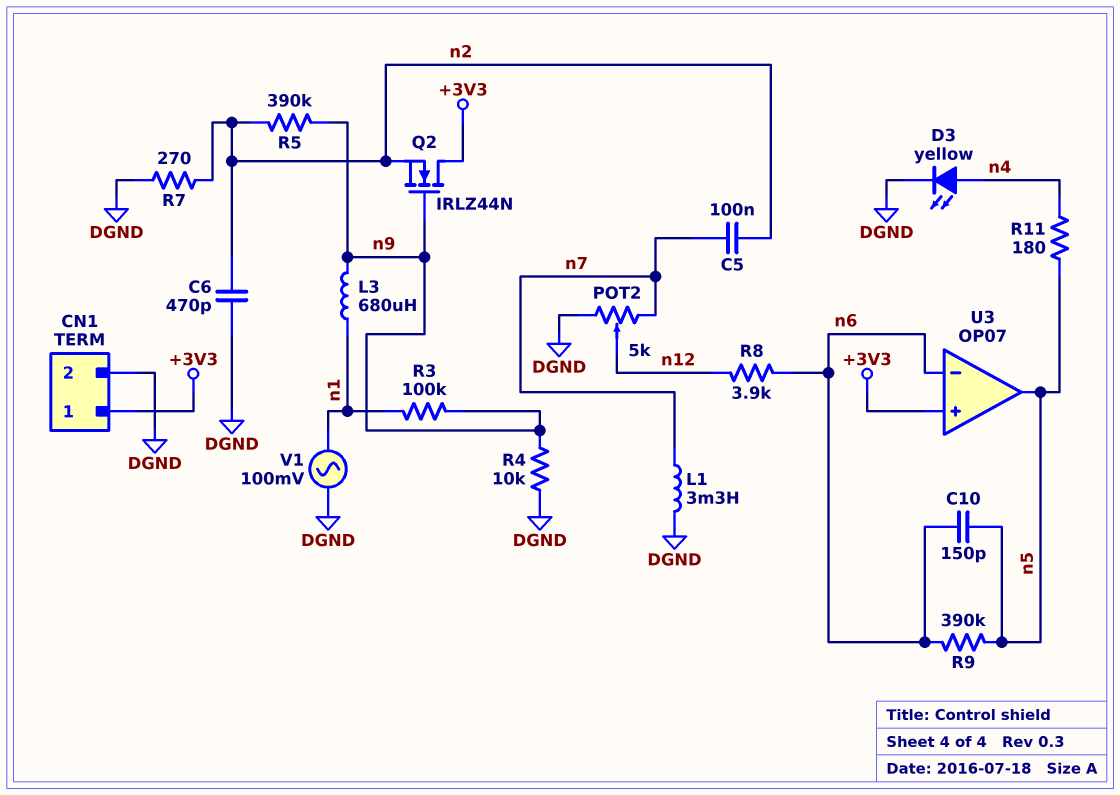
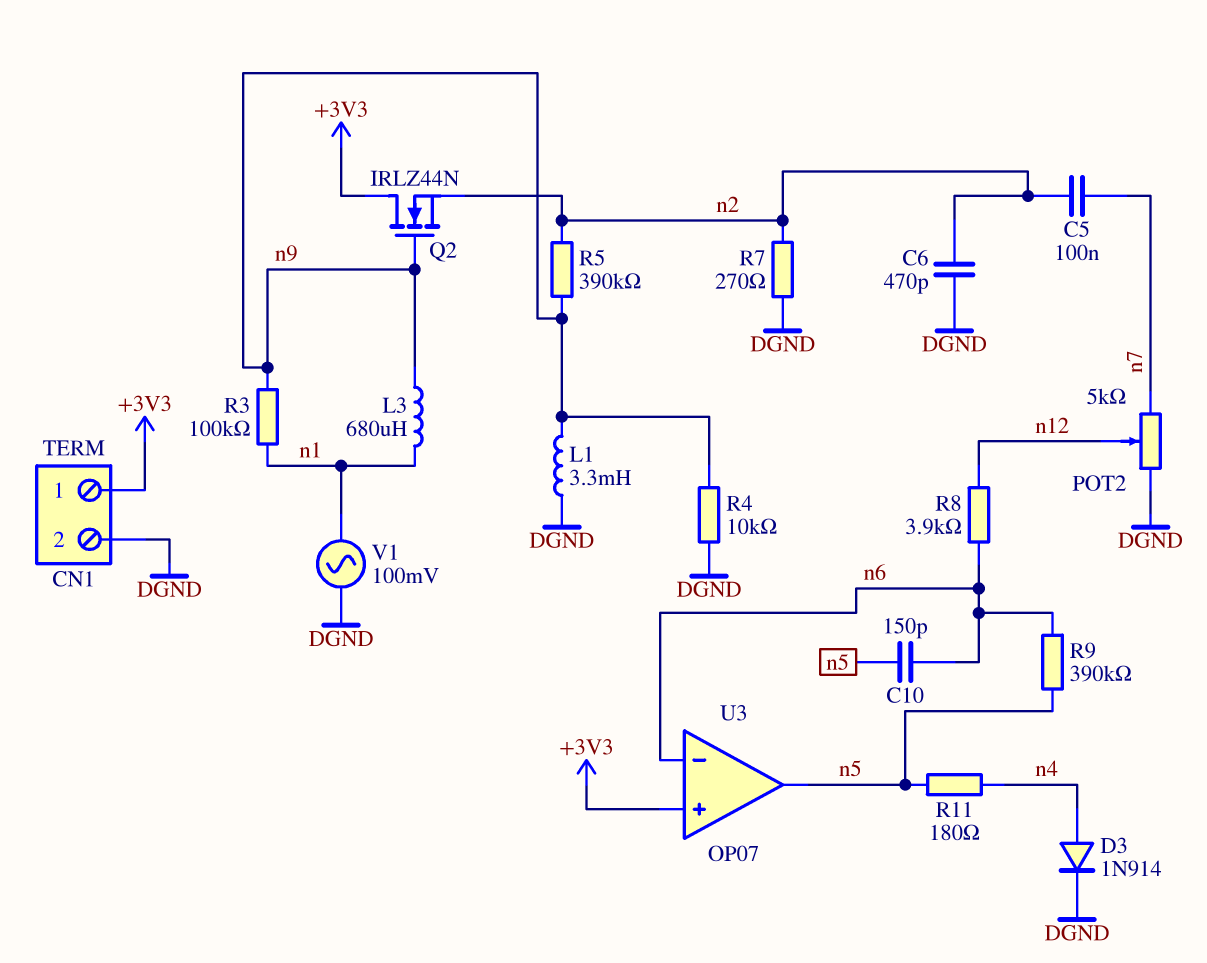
D3: LED yellow (A n4, K DGND) -> diode 1N914 (A n4, K DGND)
L1: 3.3mH (DGND, n7) -> 3.3mH (DGND, n9)

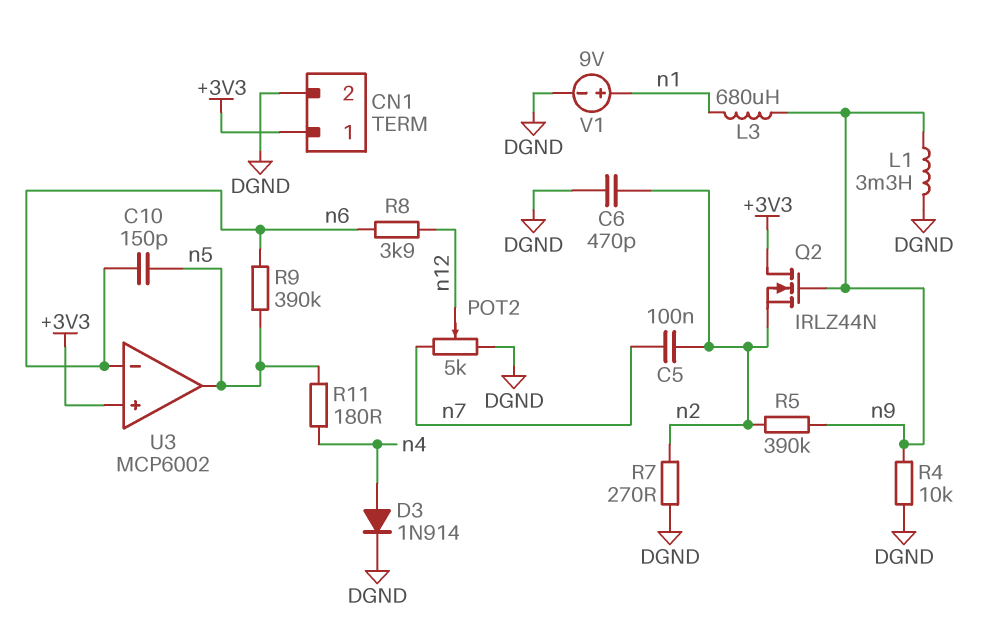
R3: 100k (n1, n9) -> none
U3: OP07 -> MCP6002
V1: AC 100mV (DGND, n1) -> 9V (plus n1, minus DGND)

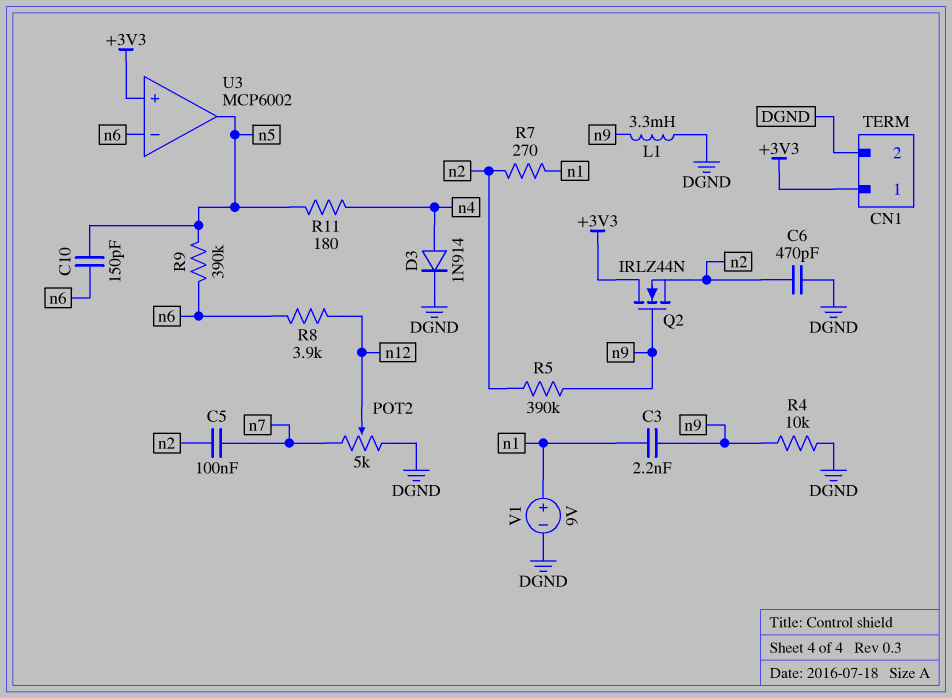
C3: none -> 2.2nF (n1, n9)
L3: 680uH (n1, n9) -> none
R7: 270 (DGND, n2) -> 270 (n1, n2)

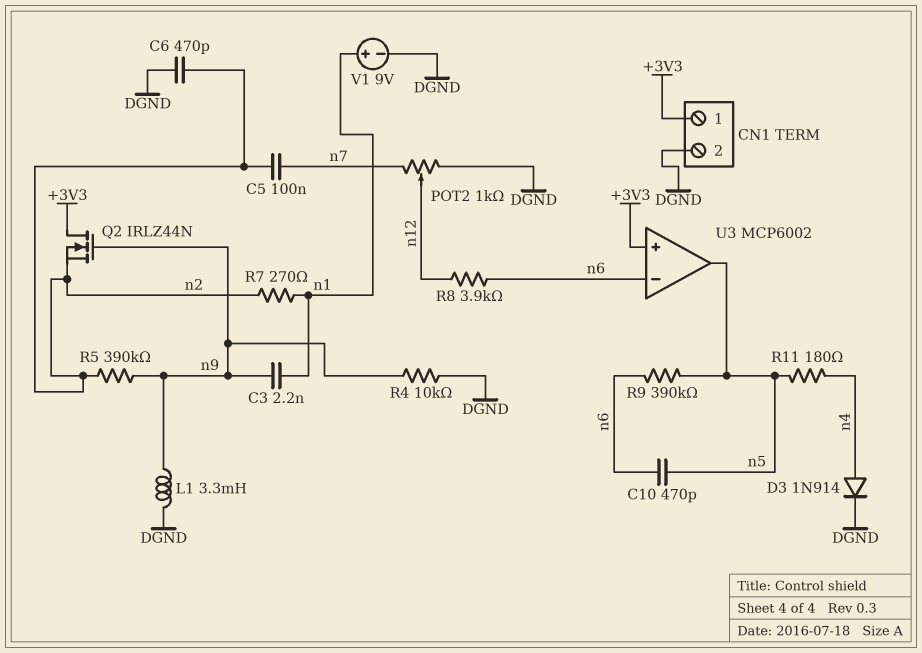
C10: 150pF (n5, n6) -> 470pF (n5, n6)
POT2: 5k (DGND, n7, wiper n12) -> 1k (DGND, n7, wiper n12)

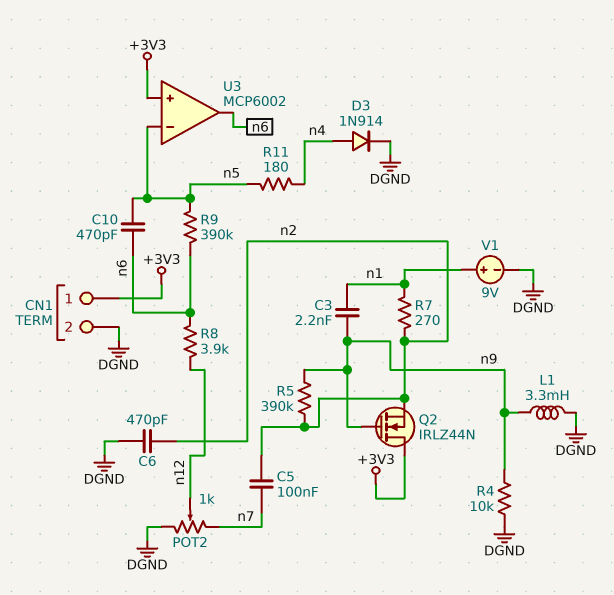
U3 pin in-: n6 -> n5
U3 pin out: n5 -> n6

